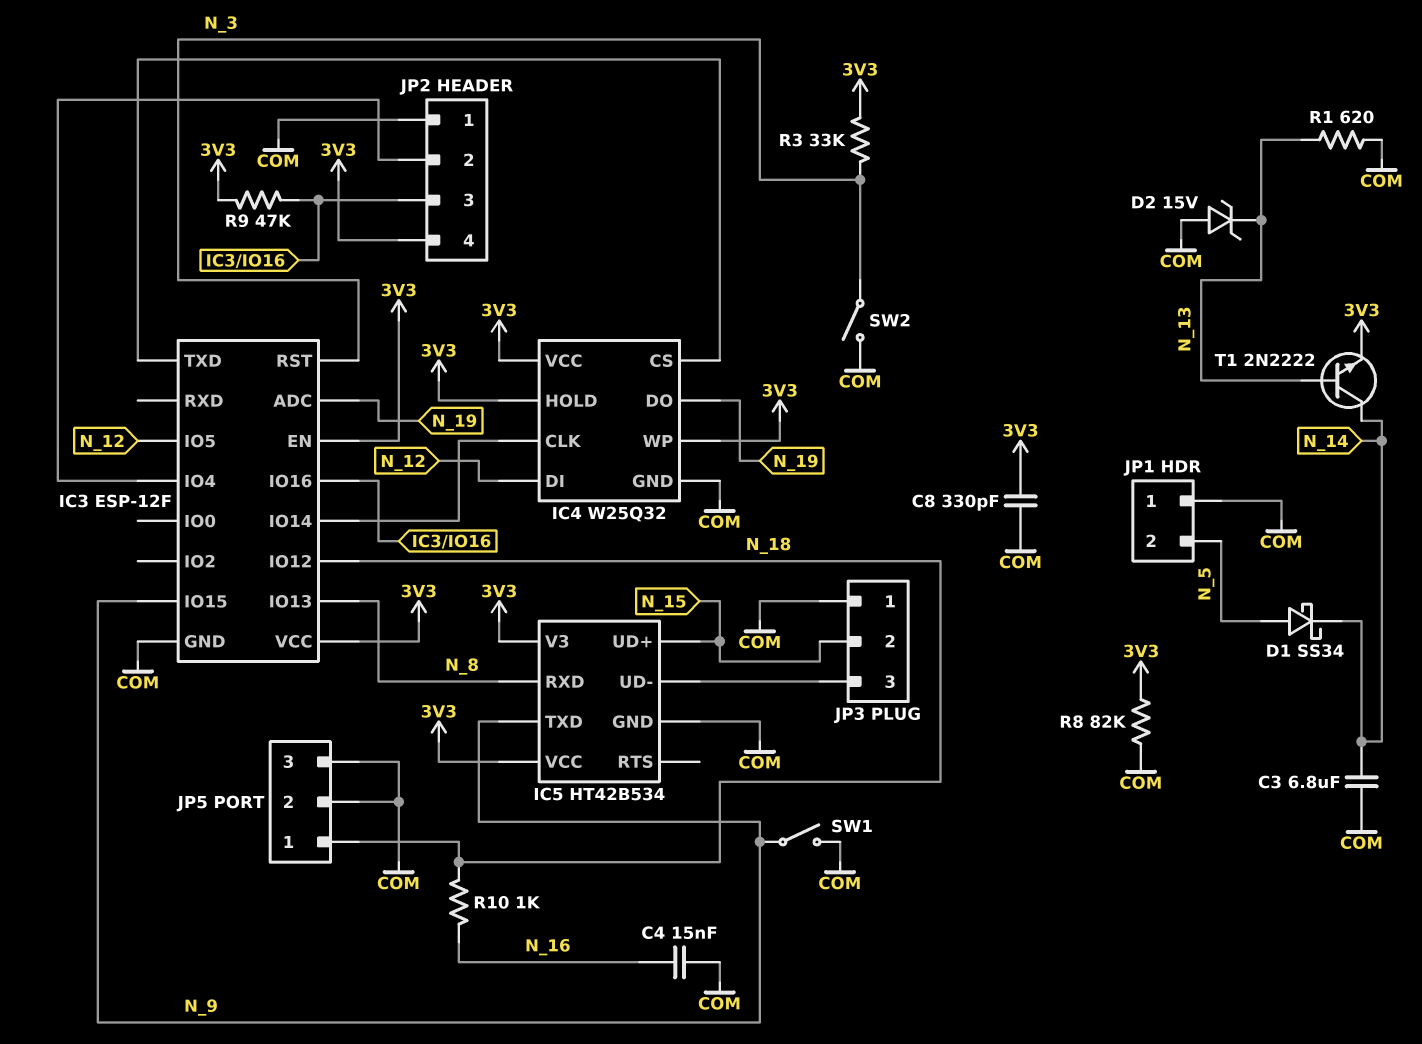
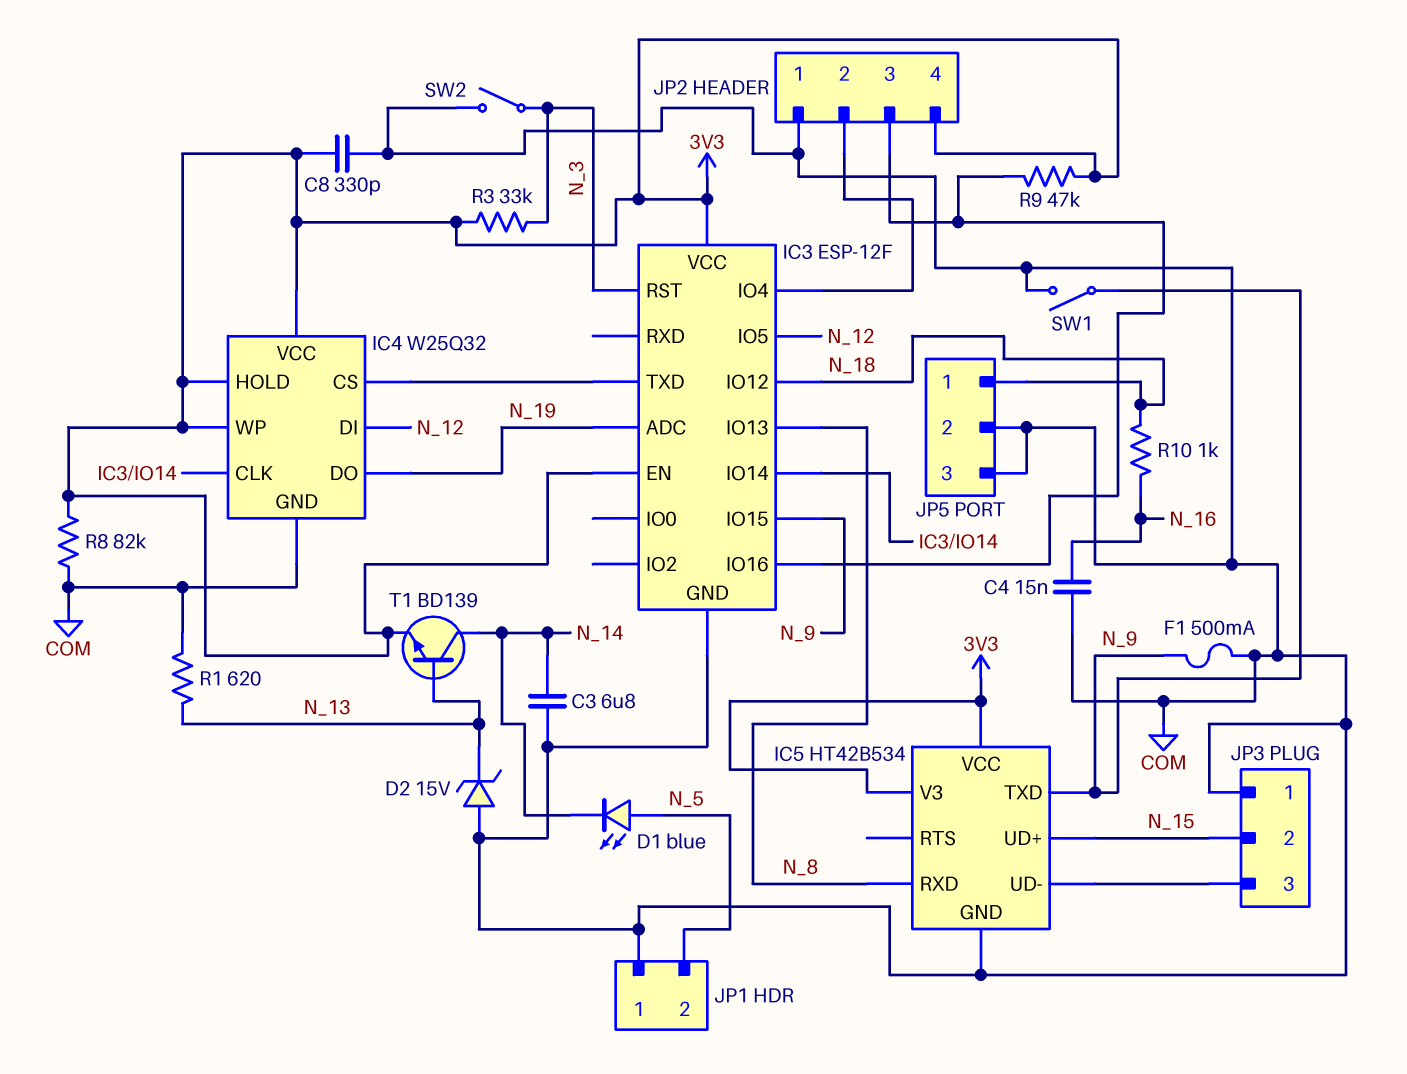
D1: schottky SS34 (A N_5, K N_14) -> LED blue (A N_5, K N_14)
F1: none -> 500mA (COM, N_9)
T1: NPN 2N2222 (B N_13, C N_14, E 3V3) -> NPN BD139 (B N_13, C N_14, E 3V3)

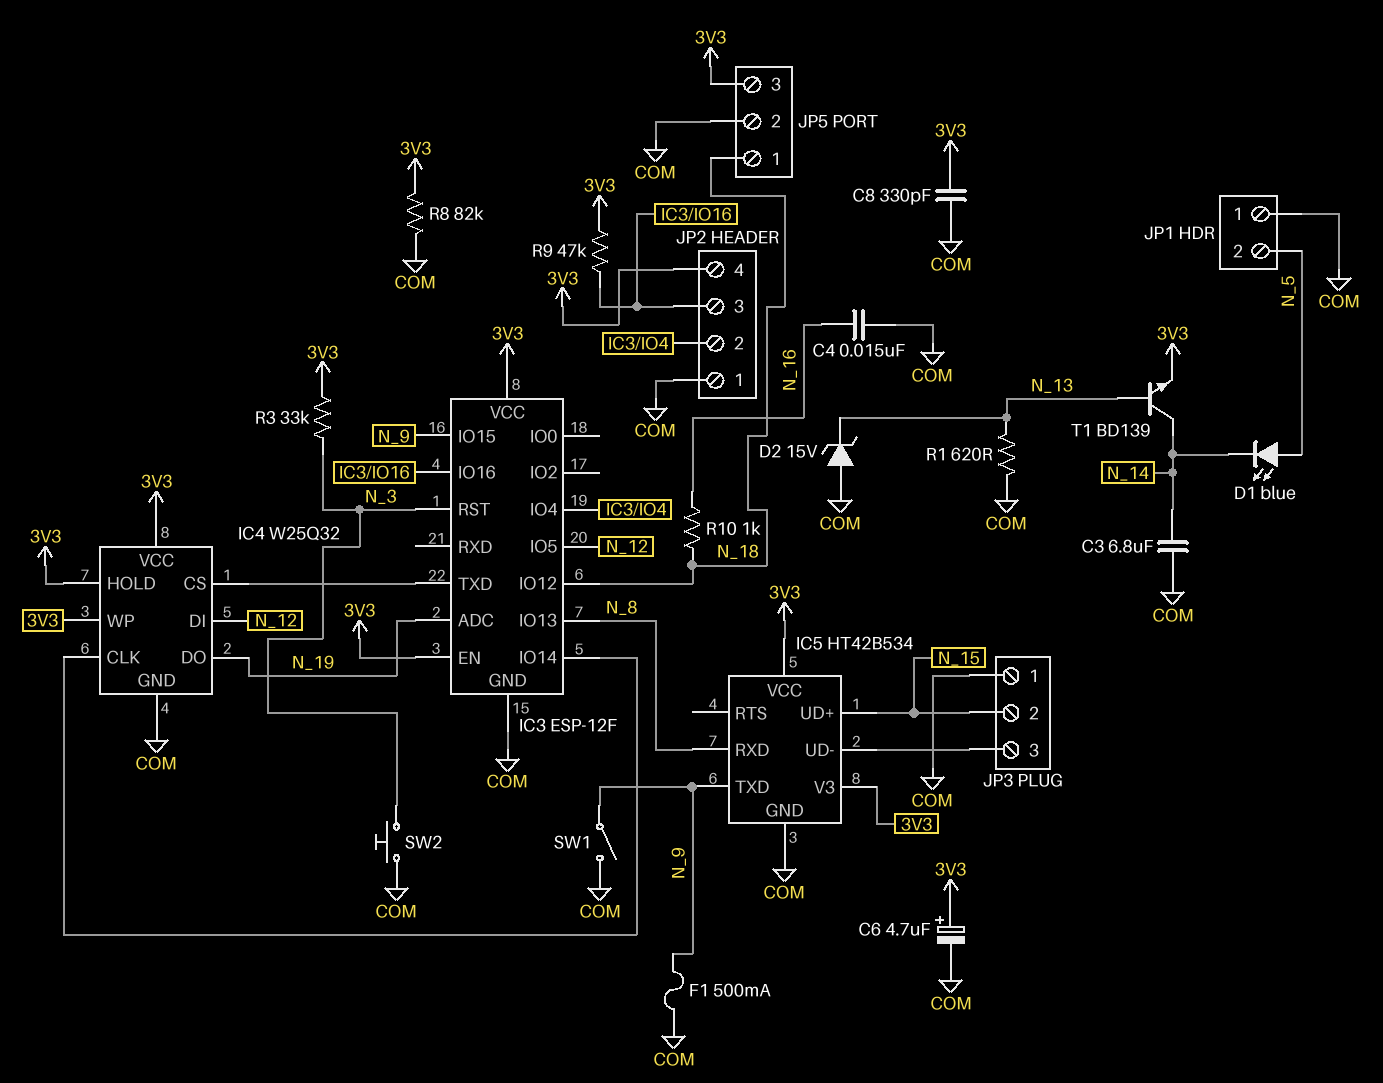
C6: none -> 4.7uF (plus 3V3, minus COM)
JP5 pin 3: COM -> 3V3
SW2: switch (COM, N_3) -> button (COM, N_3)

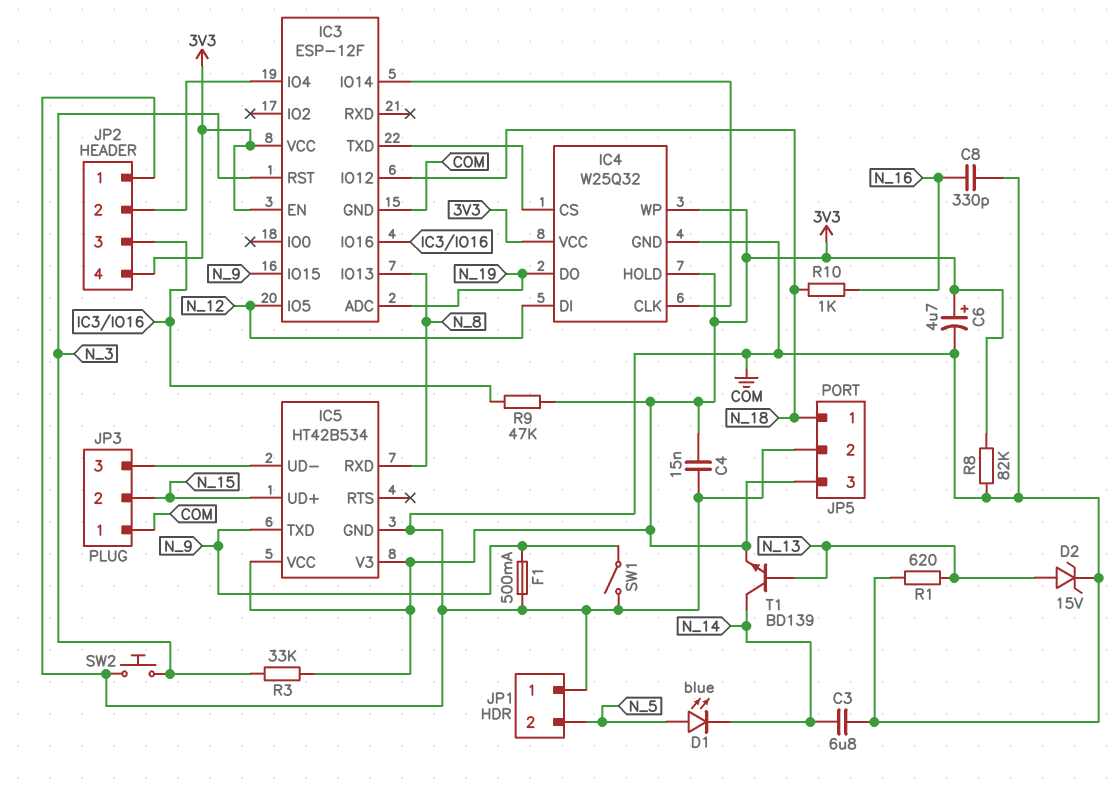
C4: 15nF (COM, N_16) -> 15nF (3V3, COM)
C8: 330pF (3V3, COM) -> 330pF (COM, N_16)
D2: zener 15V (A COM, K N_13) -> zener 15V (A N_13, K COM)

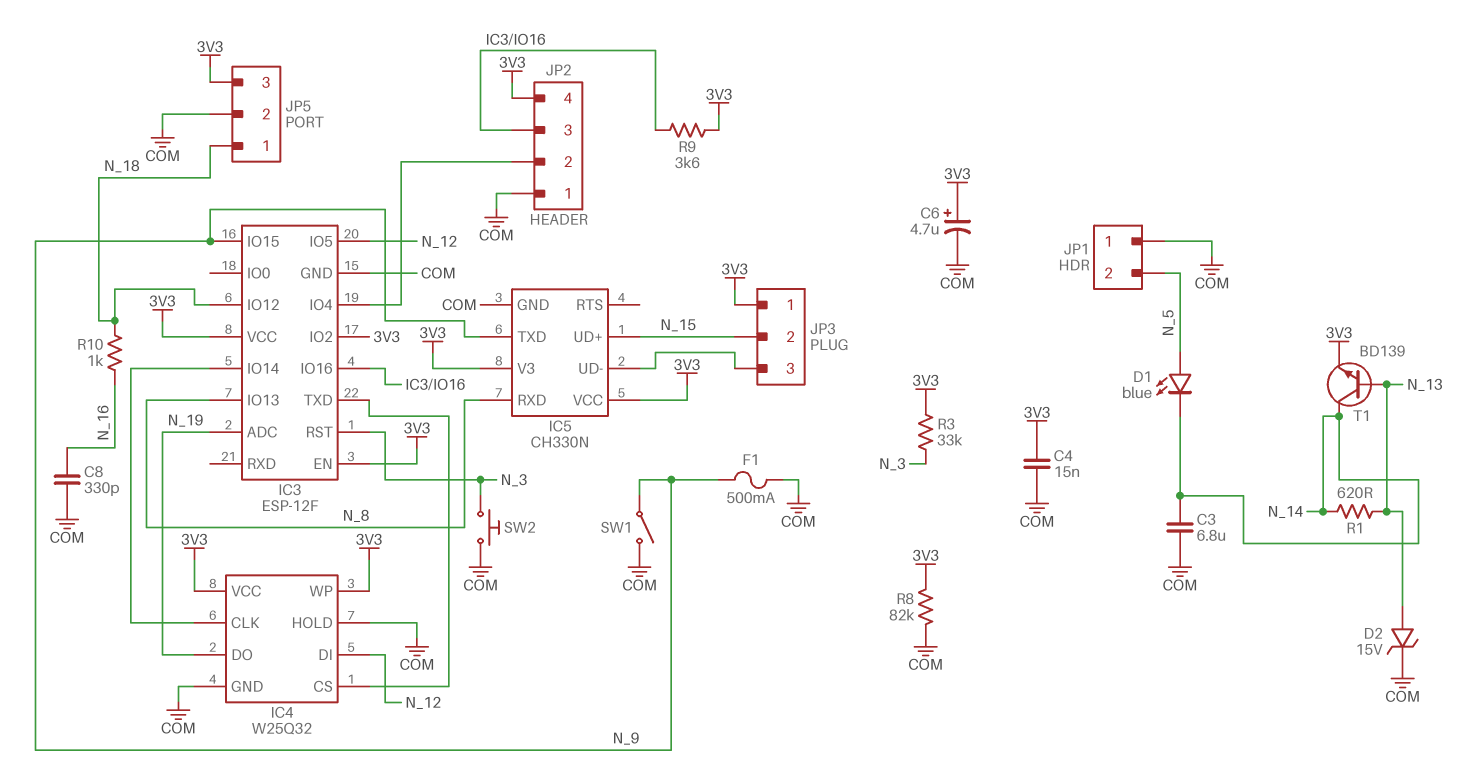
IC3 pin IO2: none -> 3V3
IC4 pin HOLD: 3V3 -> COM
IC5: HT42B534 -> CH330N
JP3 pin 1: COM -> 3V3
R1: 620 (COM, N_13) -> 620 (N_13, N_14)
R9: 47k (3V3, IC3/IO16) -> 3.6k (3V3, IC3/IO16)

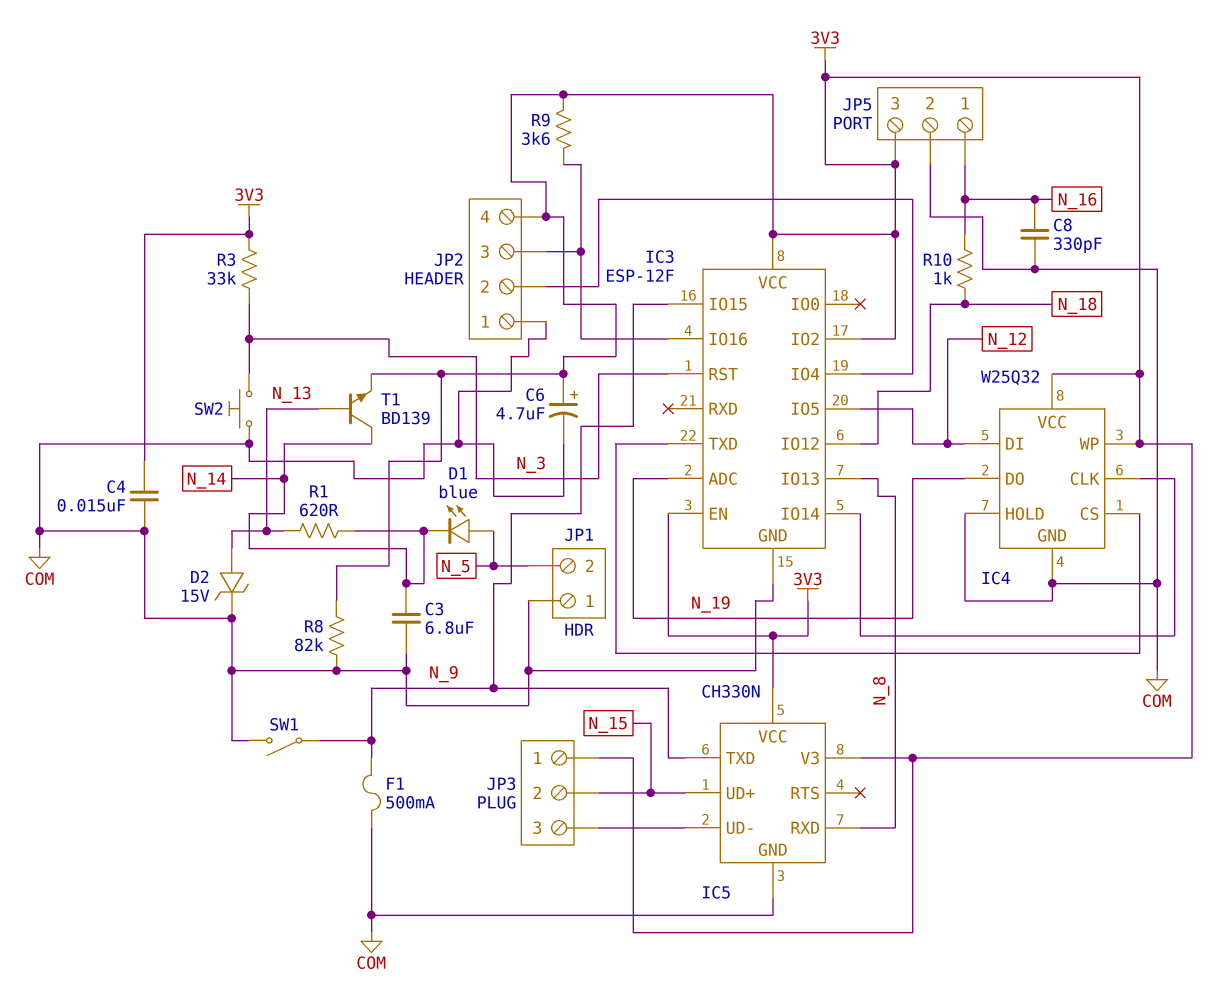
JP5 pin 1: N_18 -> N_16

